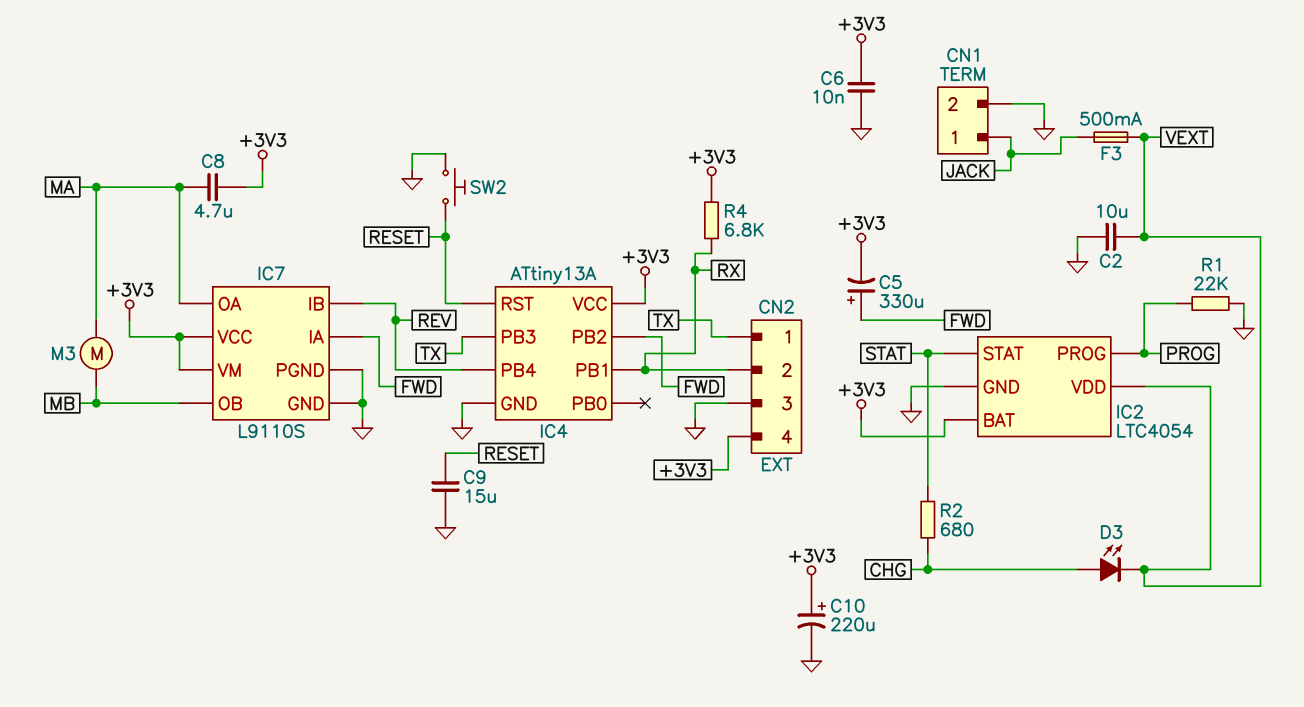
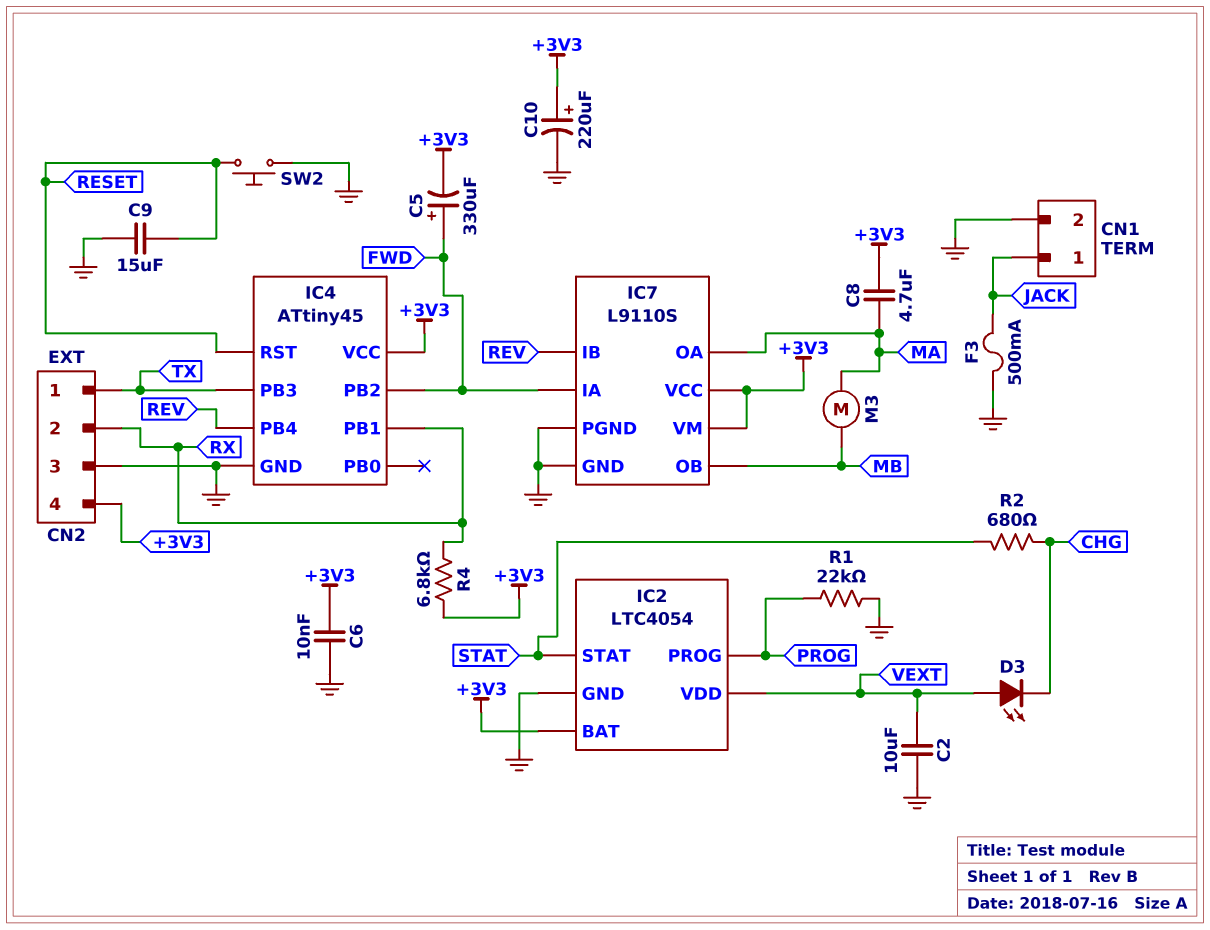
D3: LED (A CHG, K VEXT) -> LED (A VEXT, K CHG)
F3: 500mA (JACK, VEXT) -> 500mA (GND, JACK)
IC4: ATtiny13A -> ATtiny45

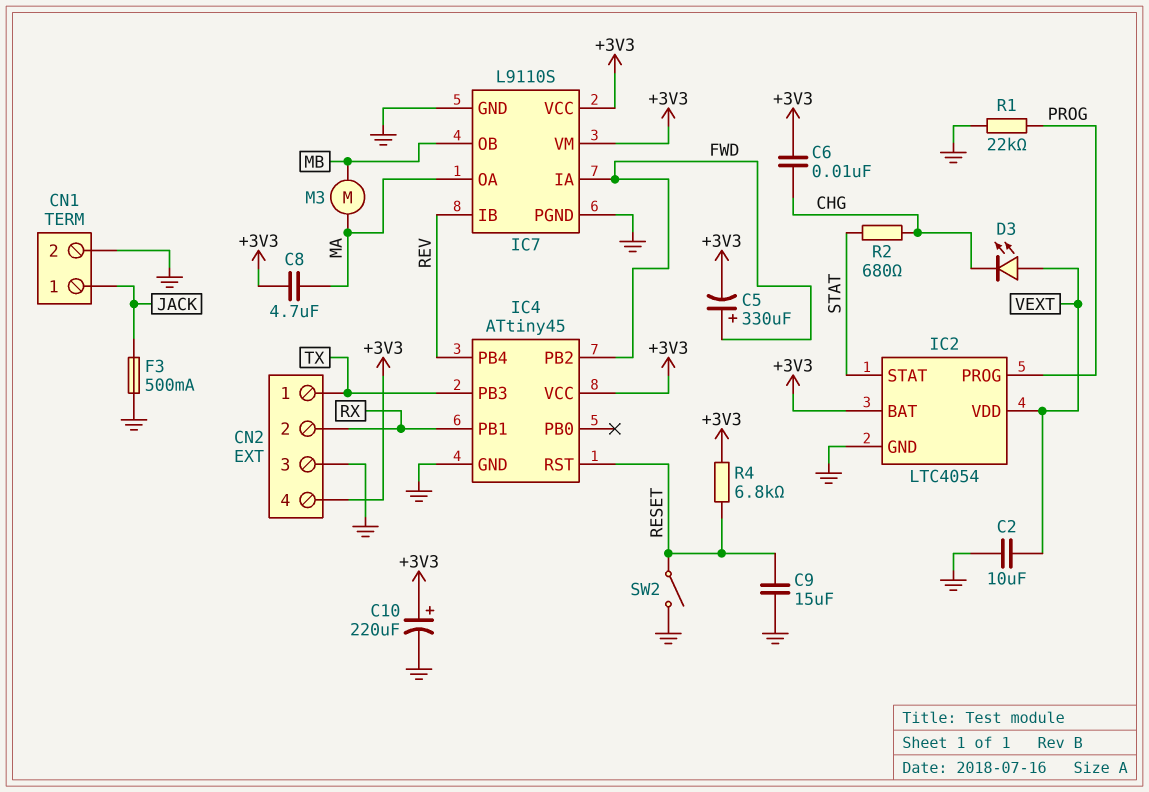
C6: 10nF (+3V3, GND) -> 10nF (+3V3, CHG)
R4: 6.8k (+3V3, RX) -> 6.8k (+3V3, RESET)
SW2: button (GND, RESET) -> switch (GND, RESET)

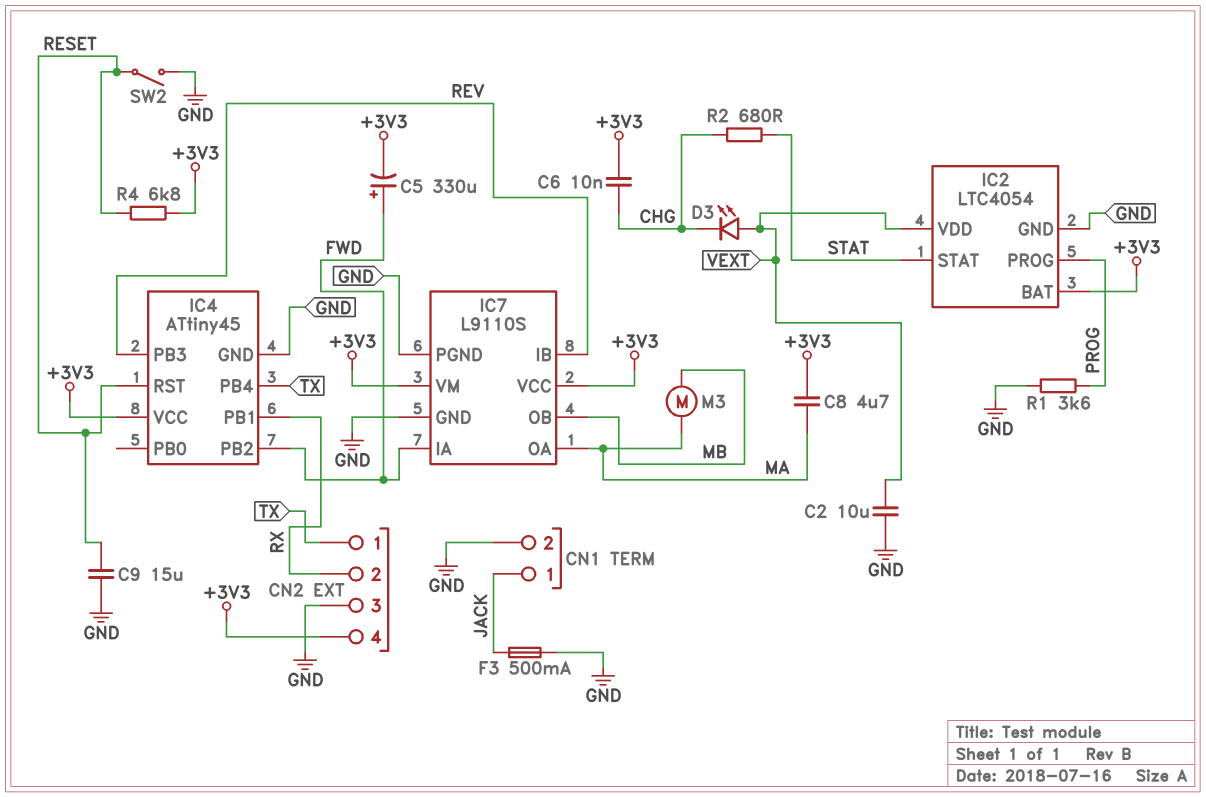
C10: 220uF (plus +3V3, minus GND) -> none
IC4 pin PB3: TX -> REV
IC4 pin PB4: REV -> TX
R1: 22k (GND, PROG) -> 3.6k (GND, PROG)

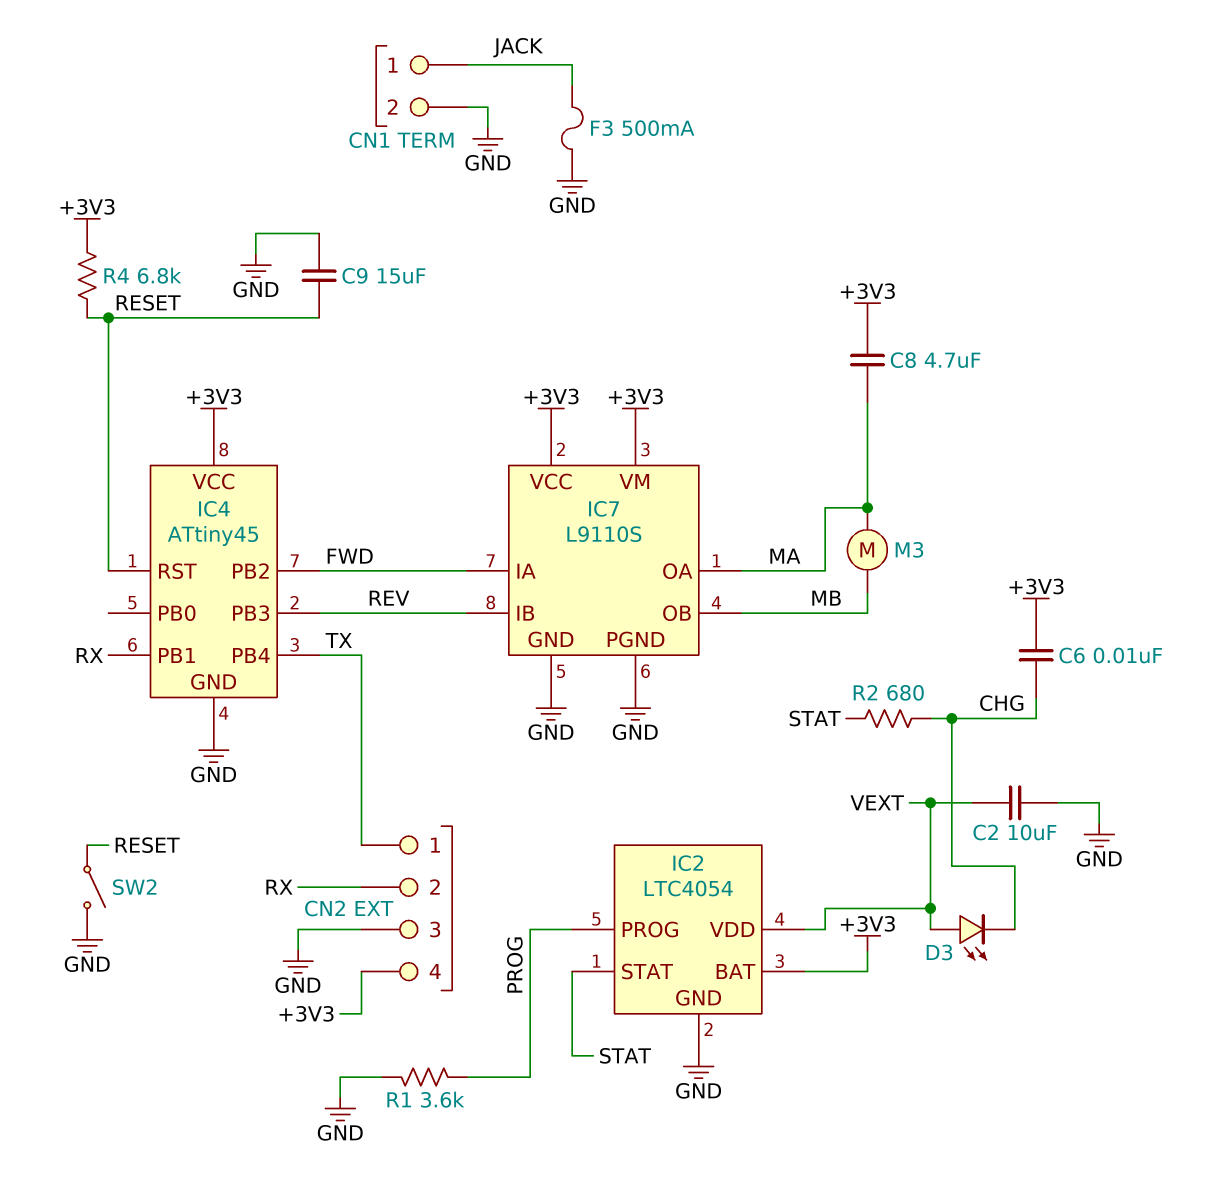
C5: 330uF (plus FWD, minus +3V3) -> none

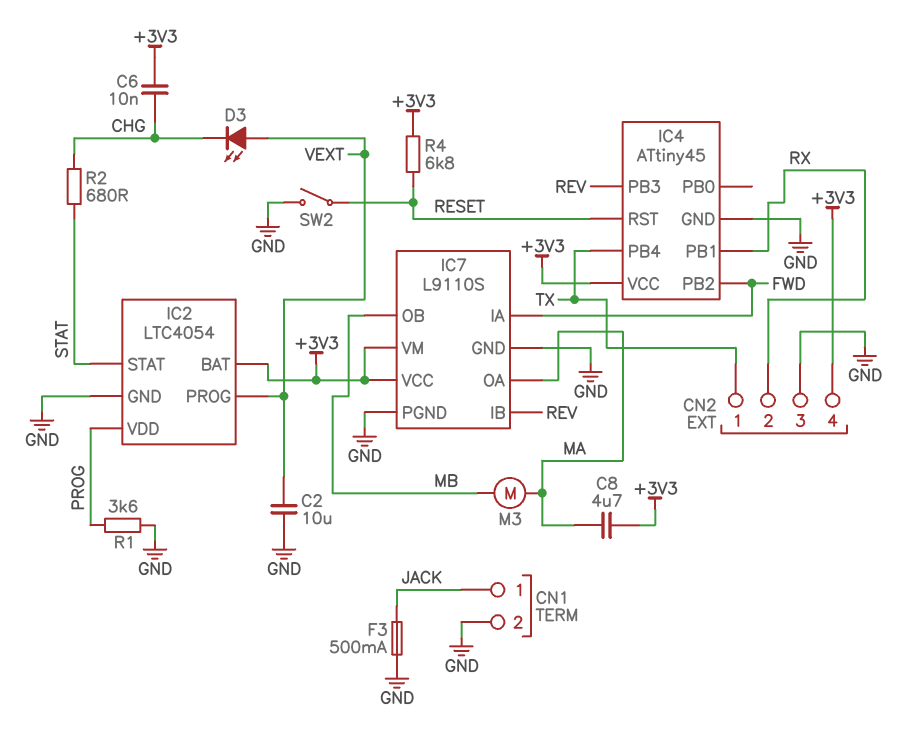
C9: 15uF (GND, RESET) -> none
IC2 pin PROG: PROG -> VEXT
IC2 pin VDD: VEXT -> PROG

